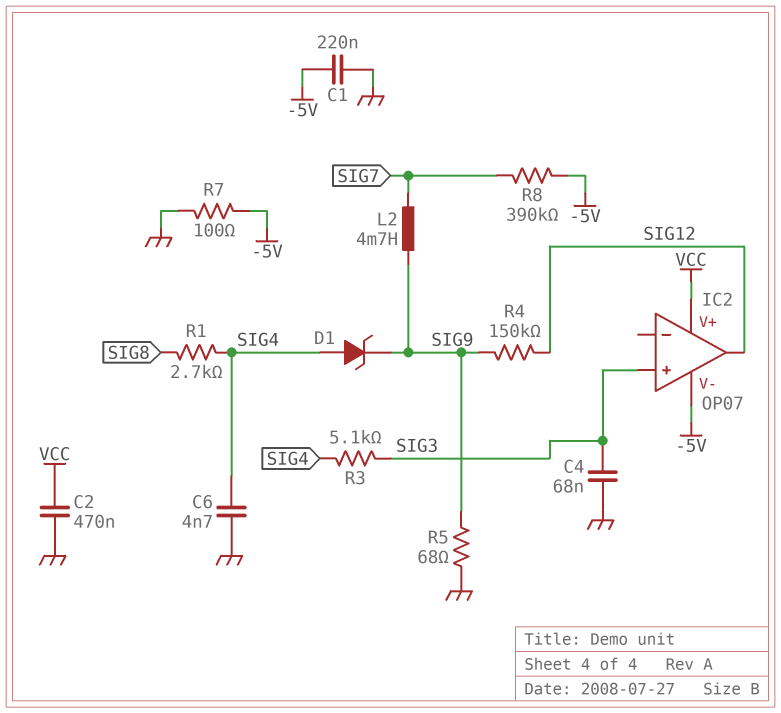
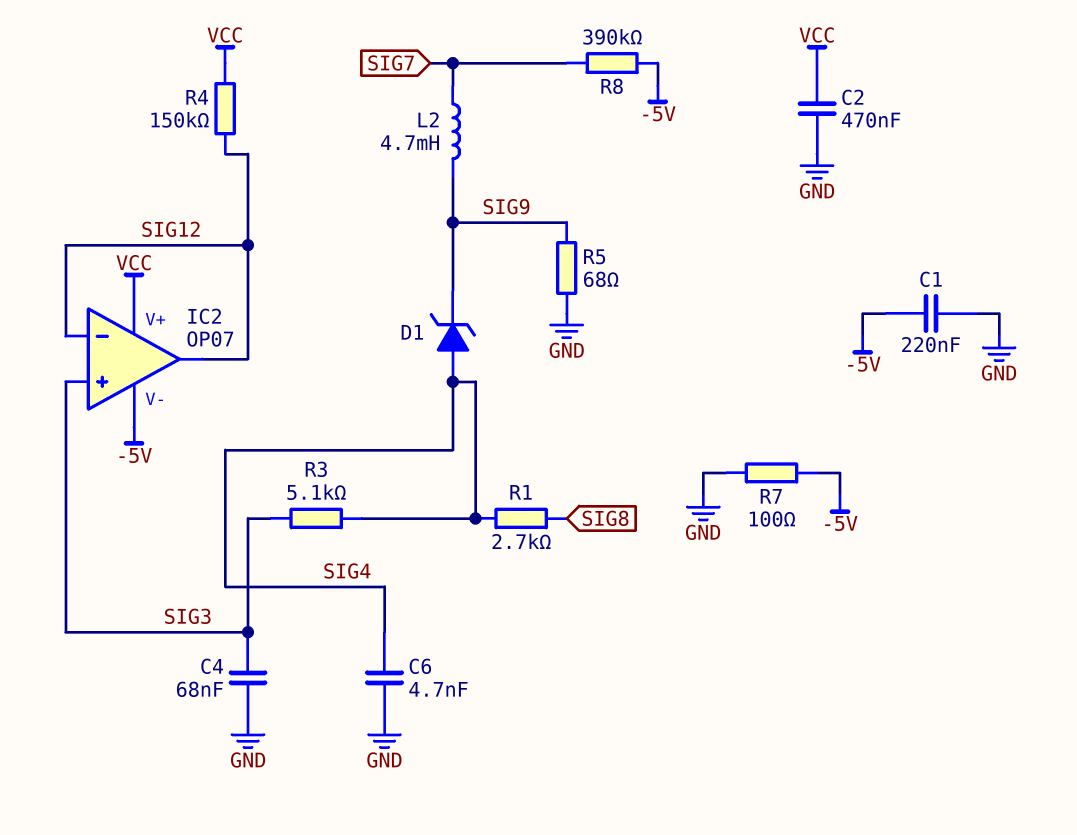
IC2 pin in-: none -> SIG12
R4: 150k (SIG9, SIG12) -> 150k (SIG12, VCC)

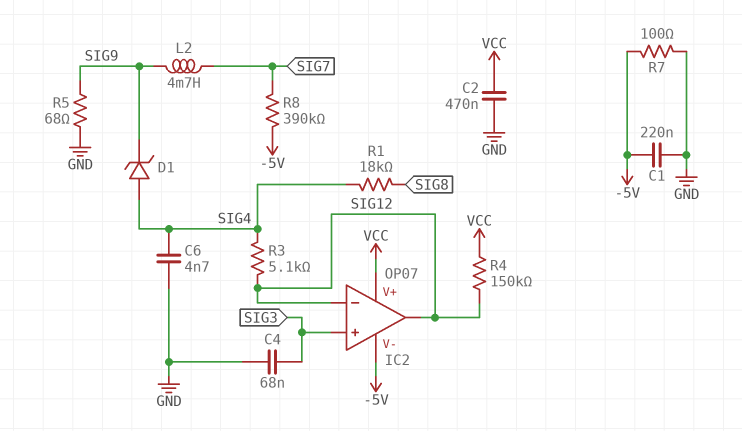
R1: 2.7k (SIG4, SIG8) -> 18k (SIG4, SIG8)
R3: 5.1k (SIG3, SIG4) -> 5.1k (SIG4, SIG12)

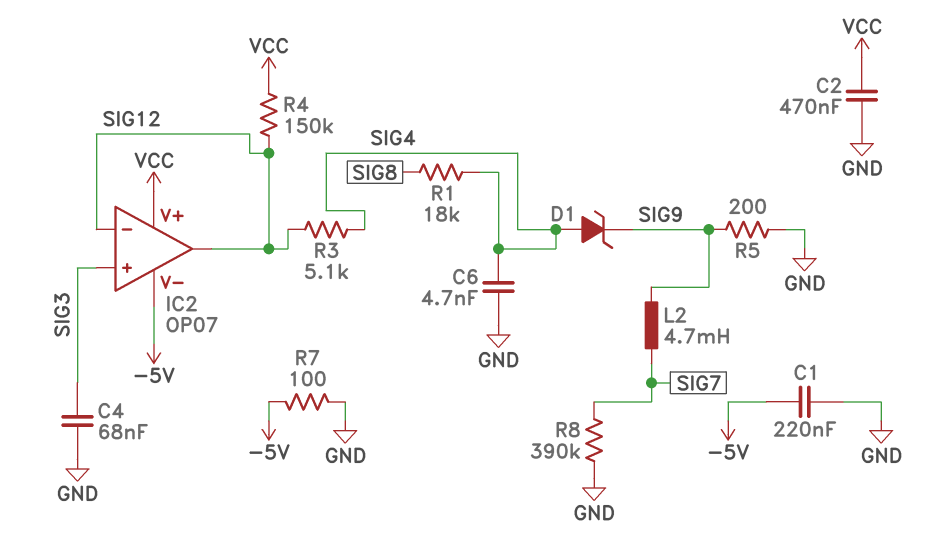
R5: 68 (GND, SIG9) -> 200 (GND, SIG9)
R8: 390k (-5V, SIG7) -> 390k (GND, SIG7)

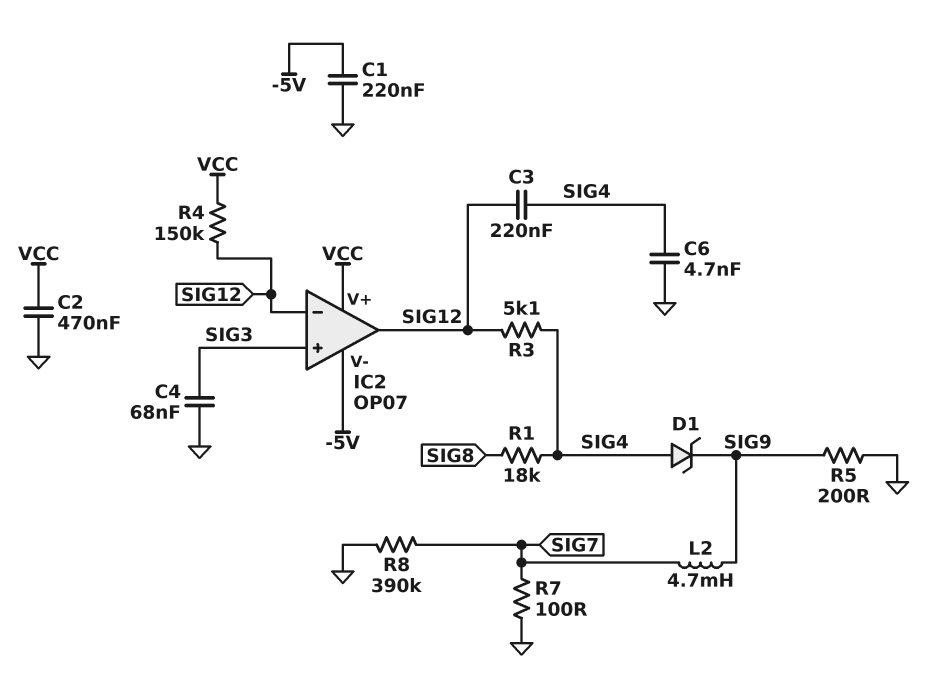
C3: none -> 220nF (SIG4, SIG12)
R7: 100 (-5V, GND) -> 100 (GND, SIG7)

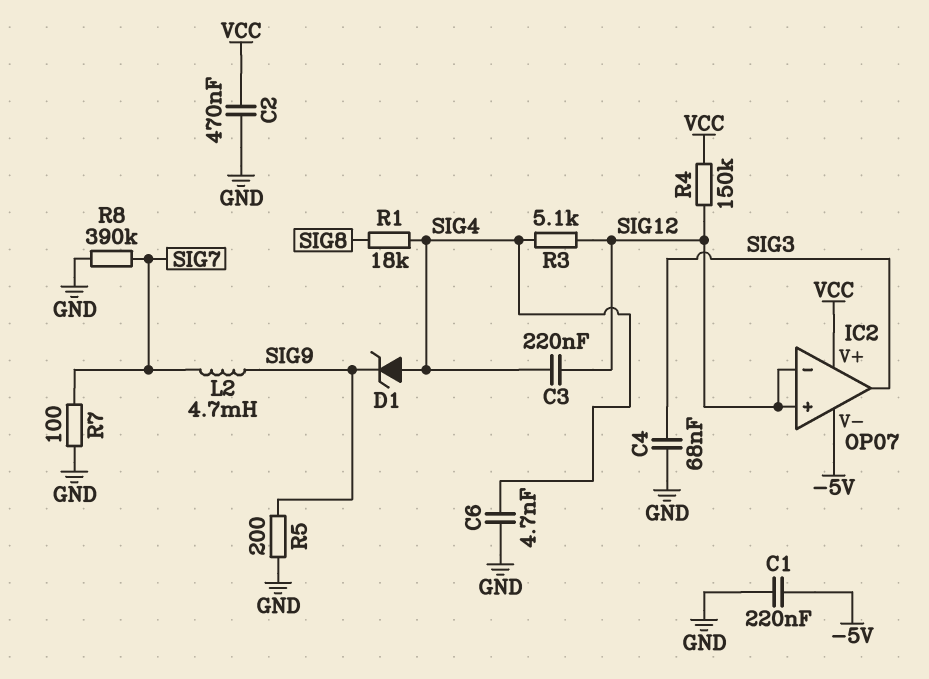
IC2 pin in+: SIG3 -> SIG12
IC2 pin out: SIG12 -> SIG3

